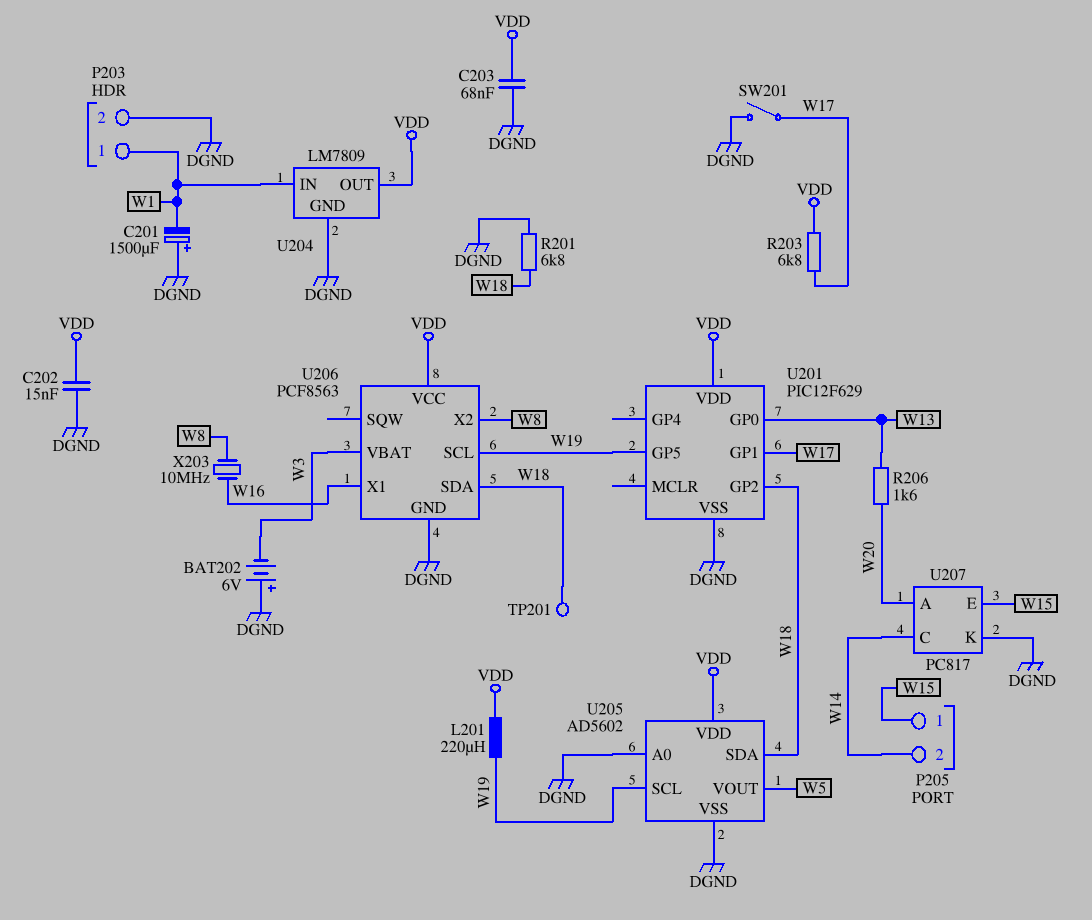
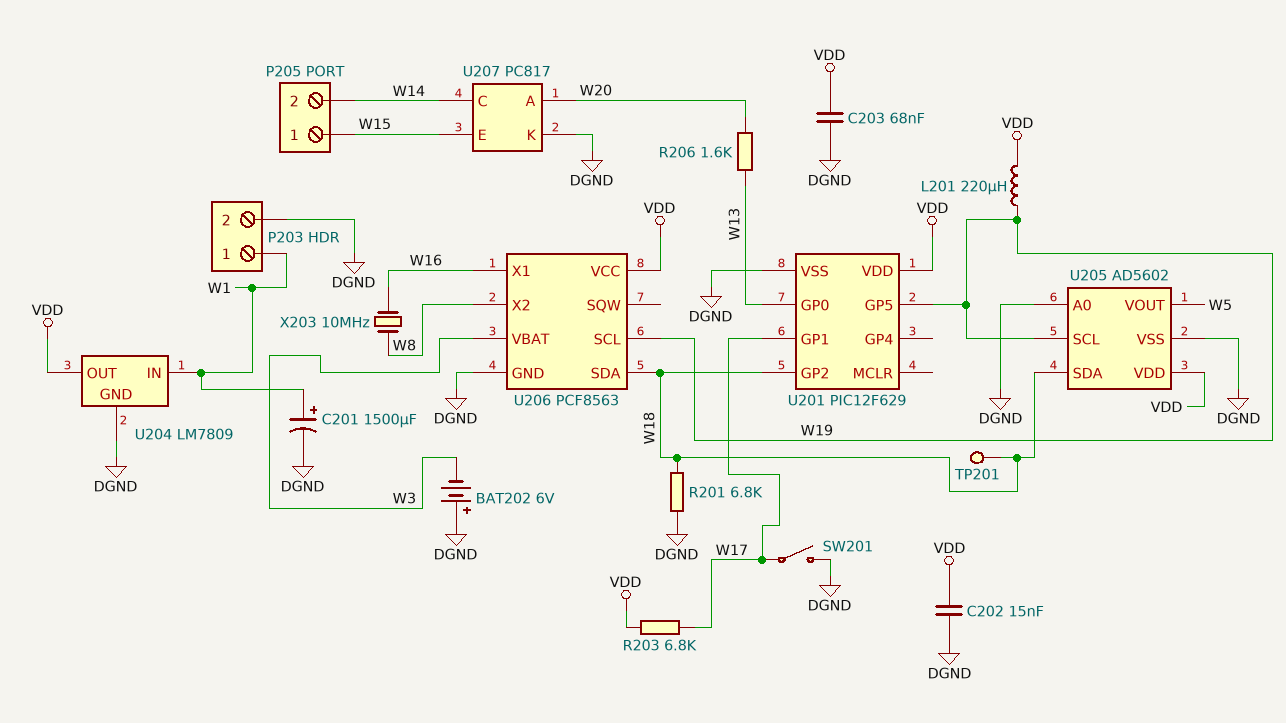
C201: 1500uF (plus DGND, minus W1) -> 1500uF (plus W1, minus DGND)

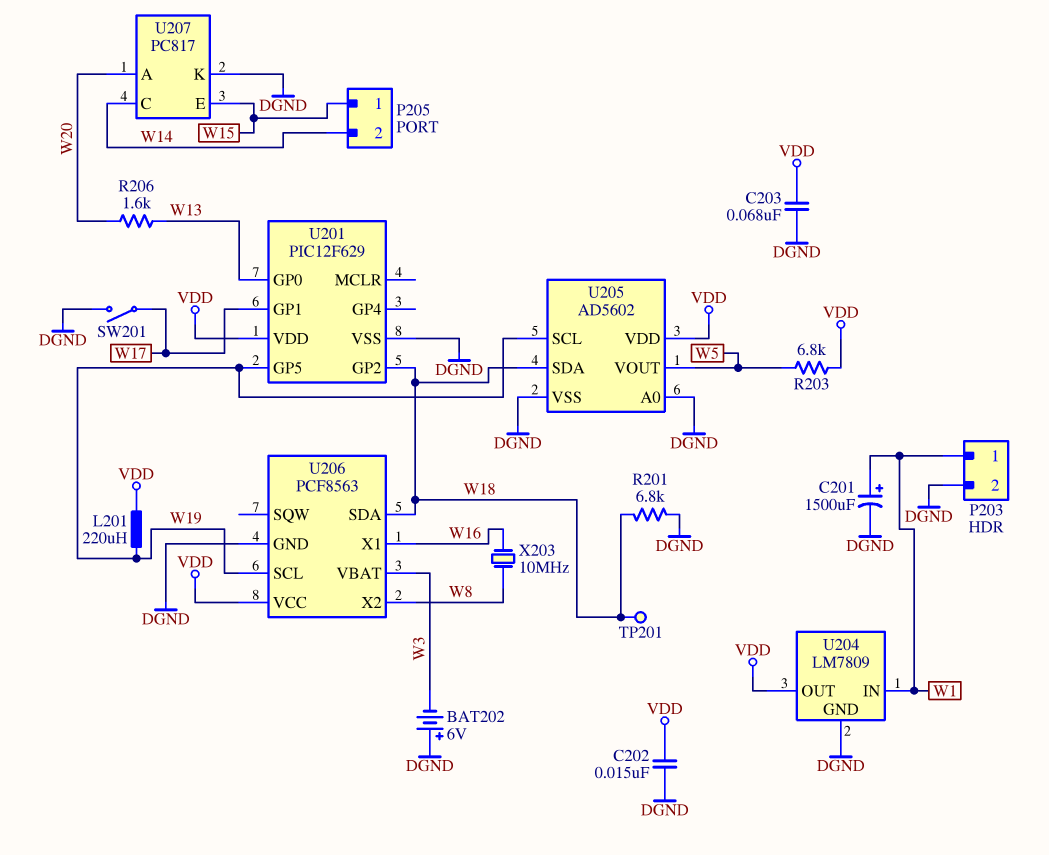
R203: 6.8k (VDD, W17) -> 6.8k (VDD, W5)

